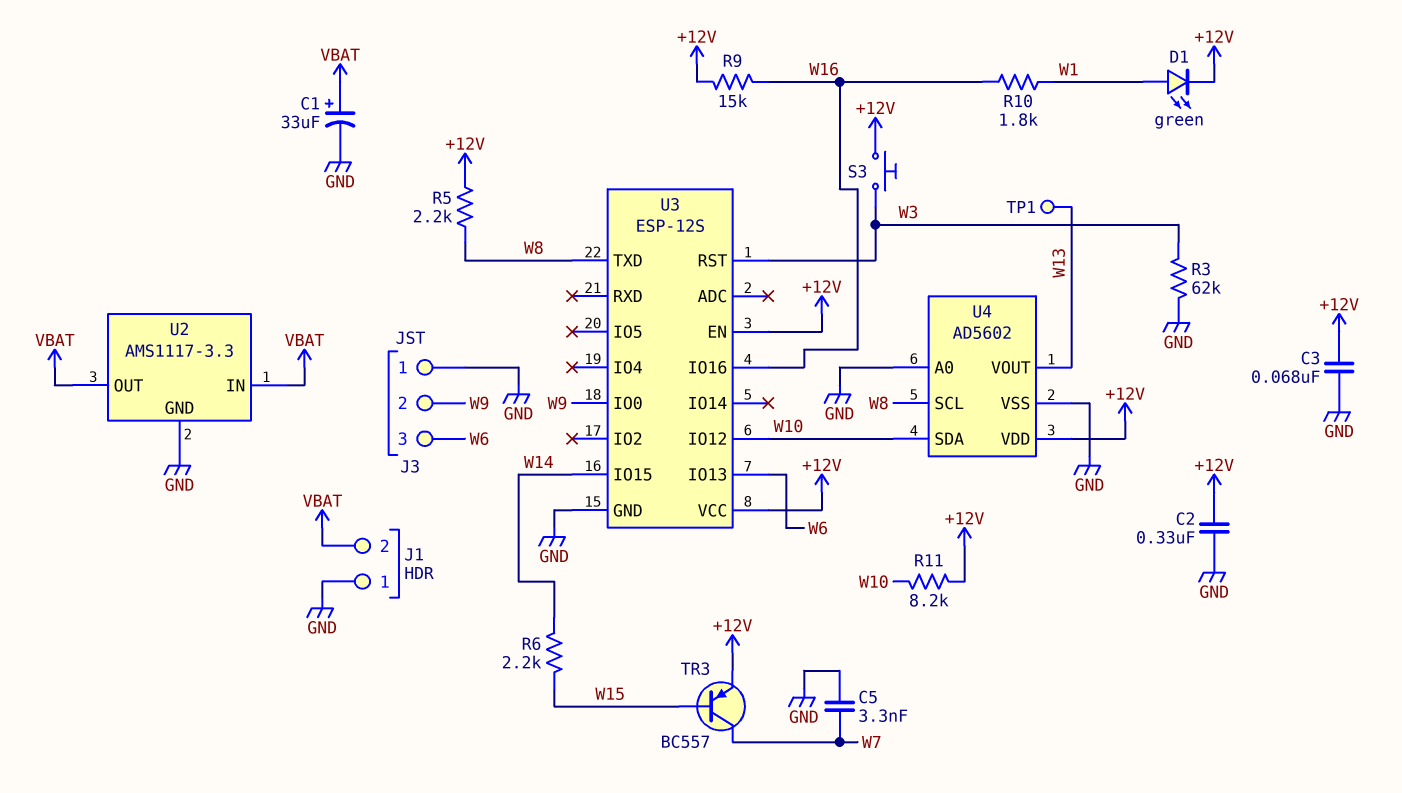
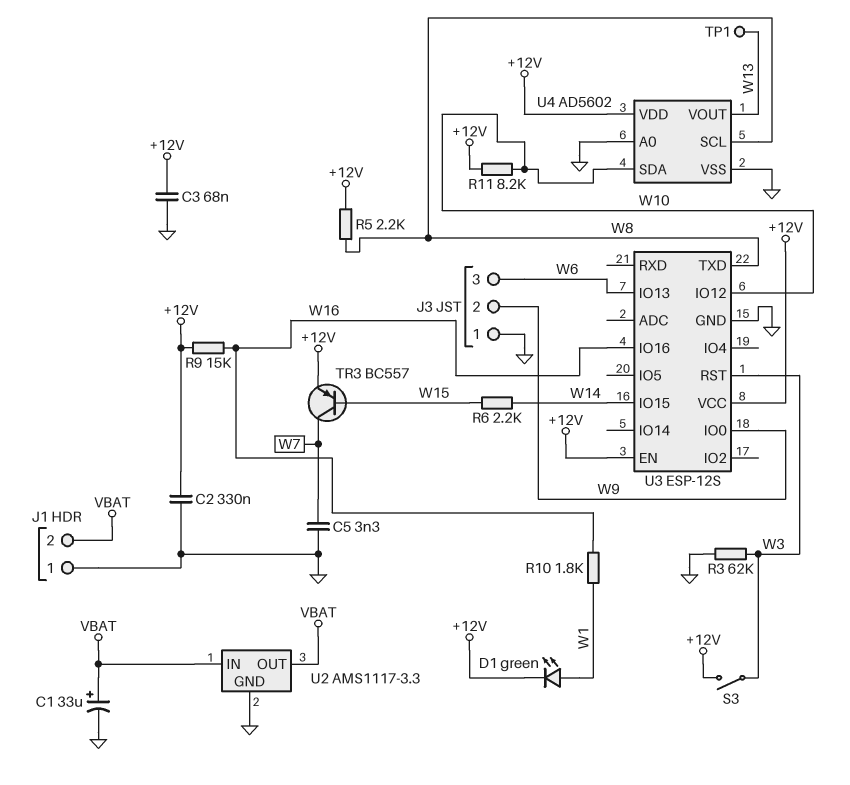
S3: button (+12V, W3) -> switch (+12V, W3)

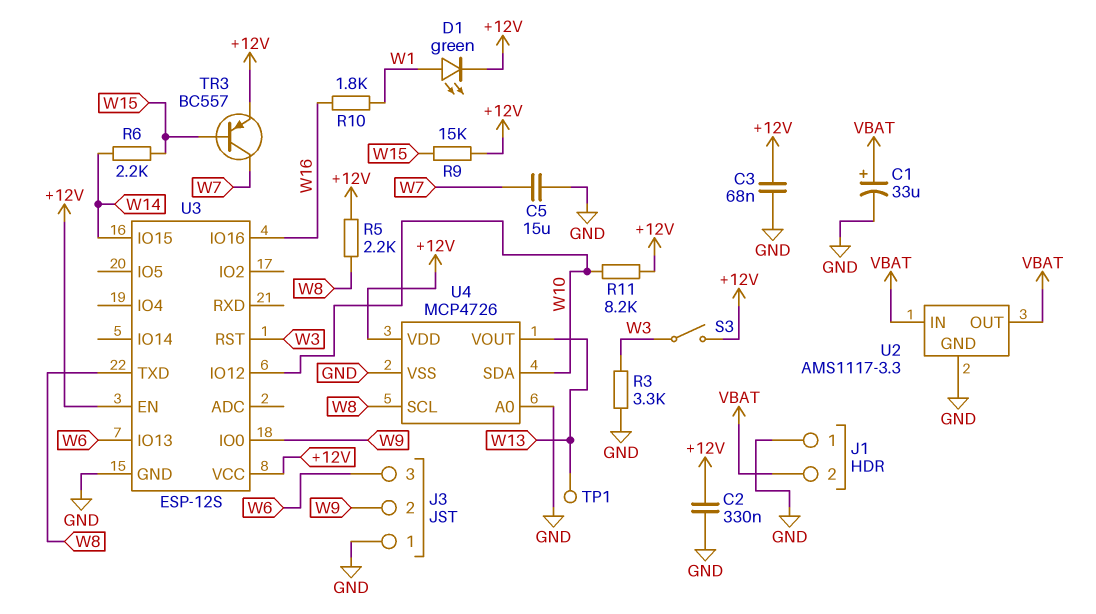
C5: 3.3nF (GND, W7) -> 15uF (GND, W7)
R3: 62k (GND, W3) -> 3.3k (GND, W3)
R9: 15k (+12V, W16) -> 15k (+12V, W15)
U4: AD5602 -> MCP4726

